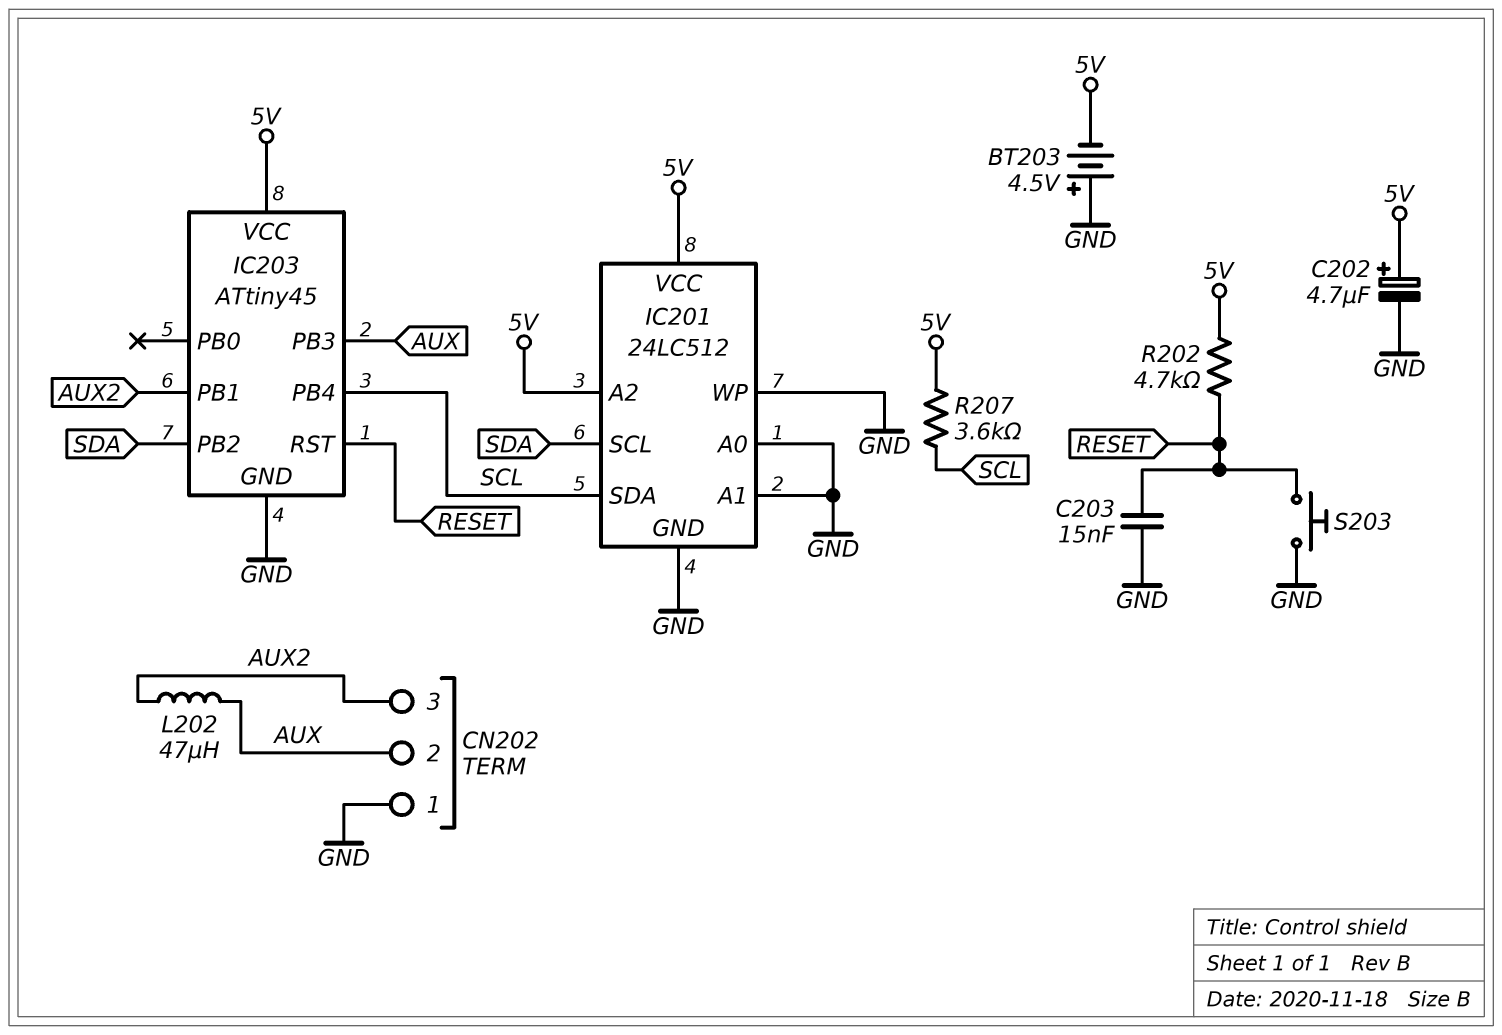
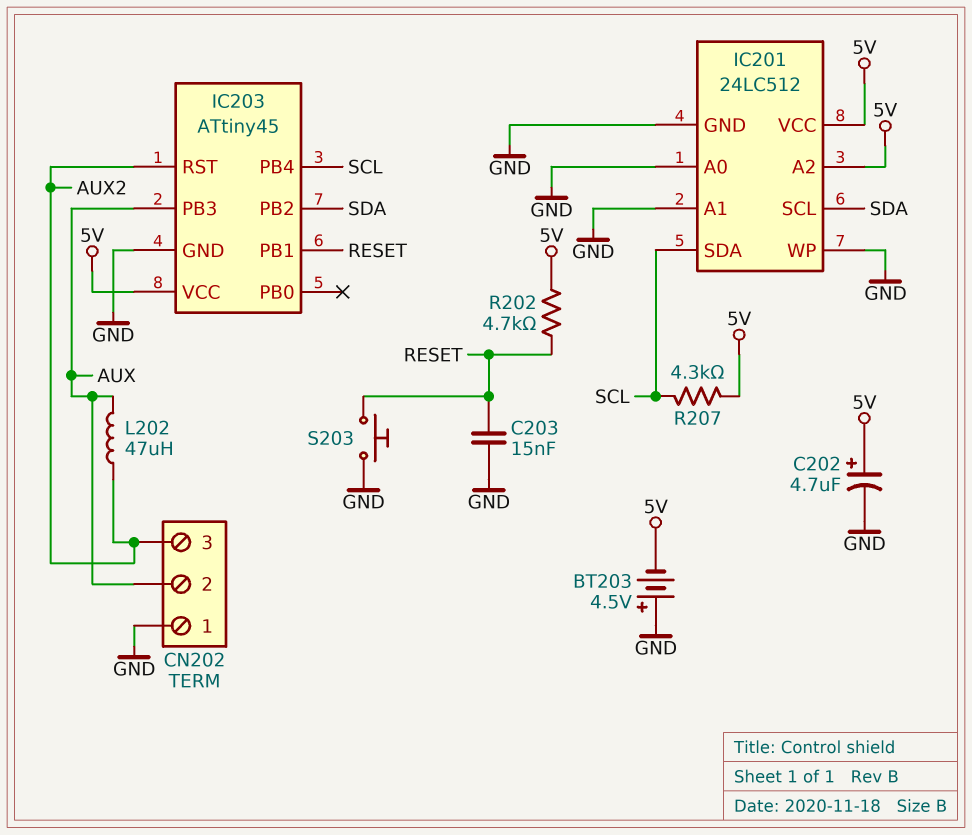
IC203 pin PB1: AUX2 -> RESET
IC203 pin RST: RESET -> AUX2
R207: 3.6k (5V, SCL) -> 4.3k (5V, SCL)

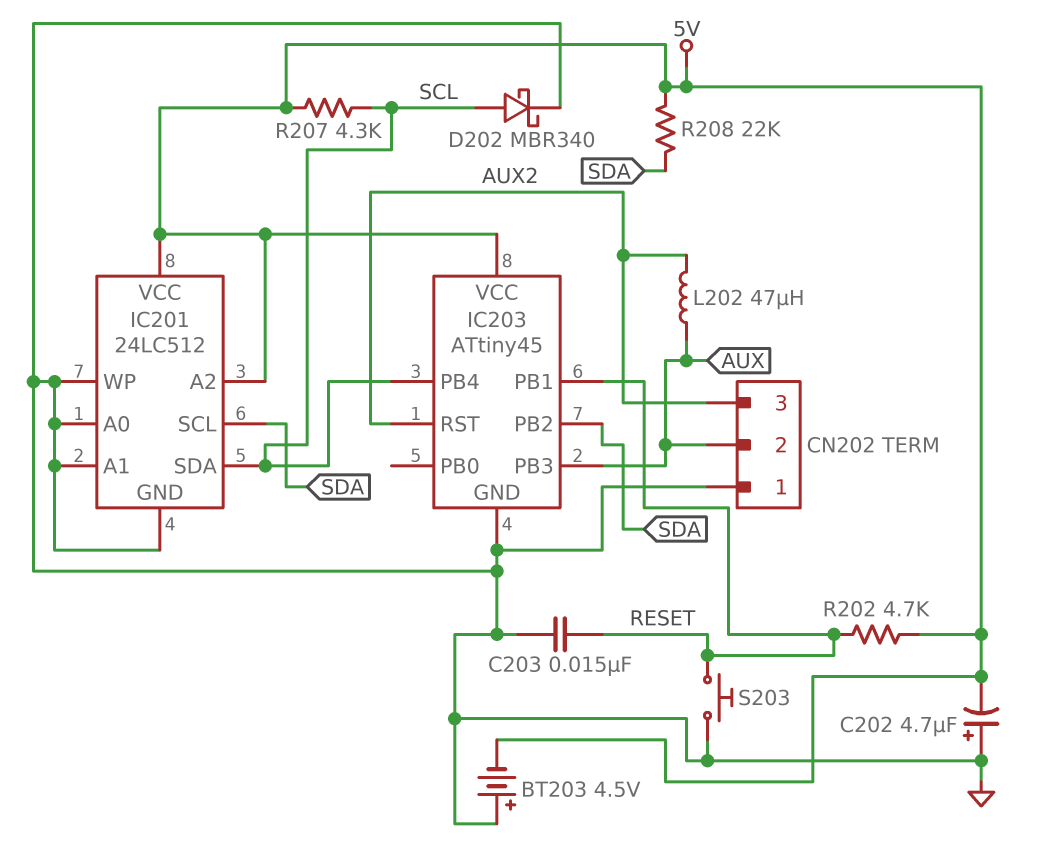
C202: 4.7uF (plus 5V, minus GND) -> 4.7uF (plus GND, minus 5V)
D202: none -> schottky MBR340 (A SCL, K GND)
R208: none -> 22k (5V, SDA)

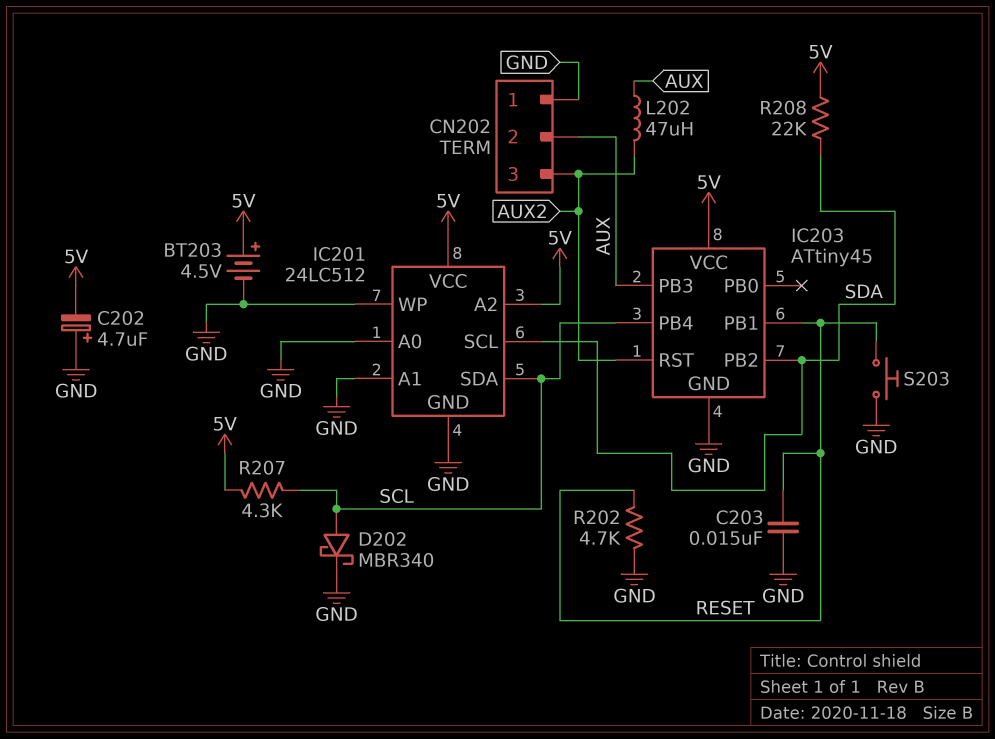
BT203: 4.5V (plus GND, minus 5V) -> 4.5V (plus 5V, minus GND)
R202: 4.7k (5V, RESET) -> 4.7k (GND, RESET)

